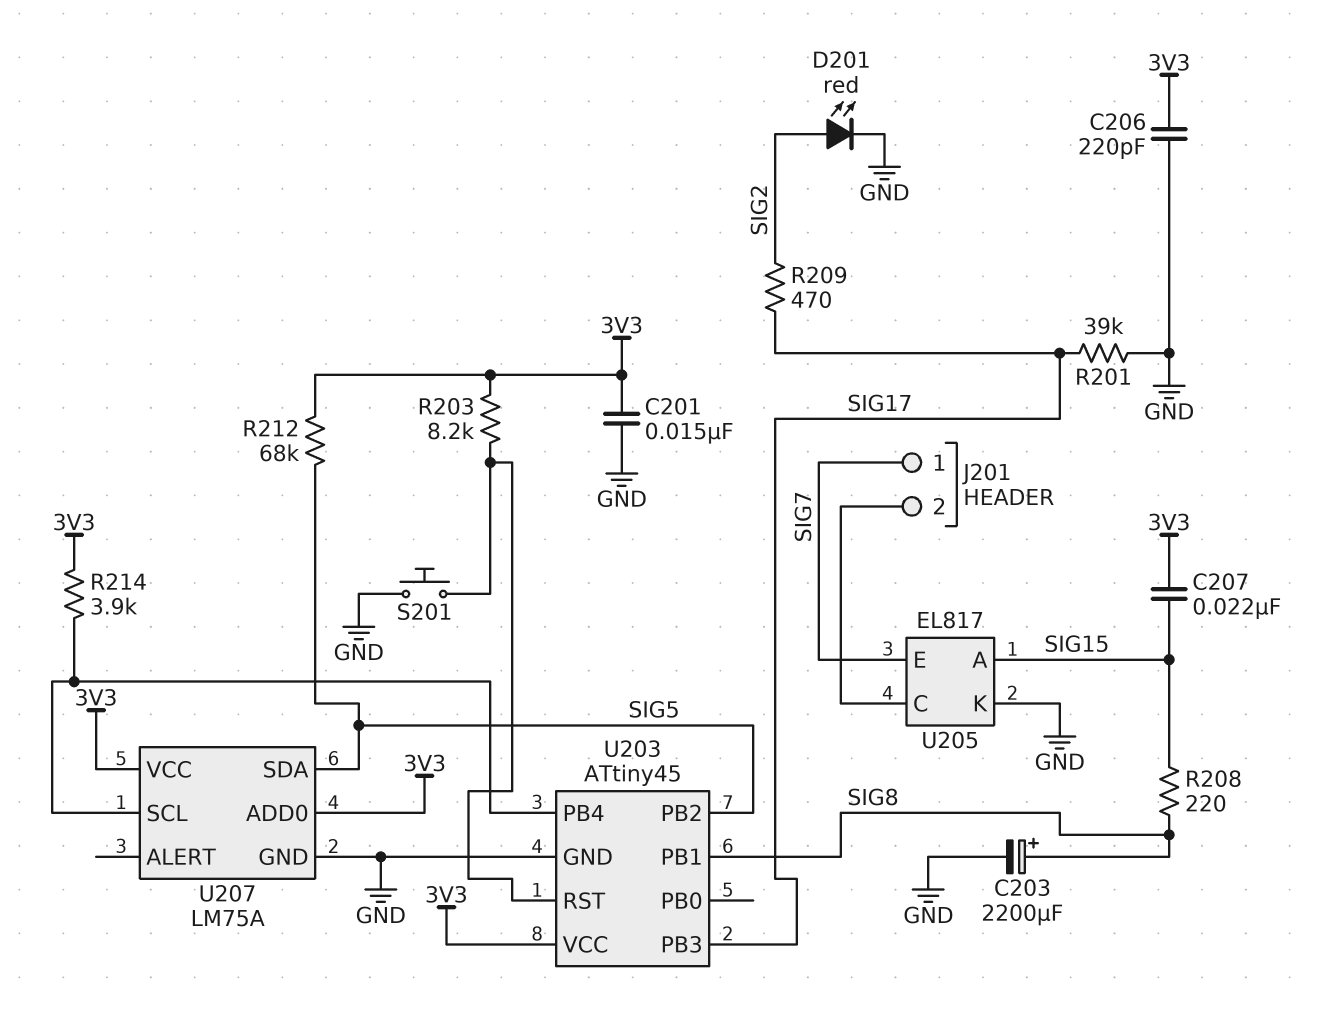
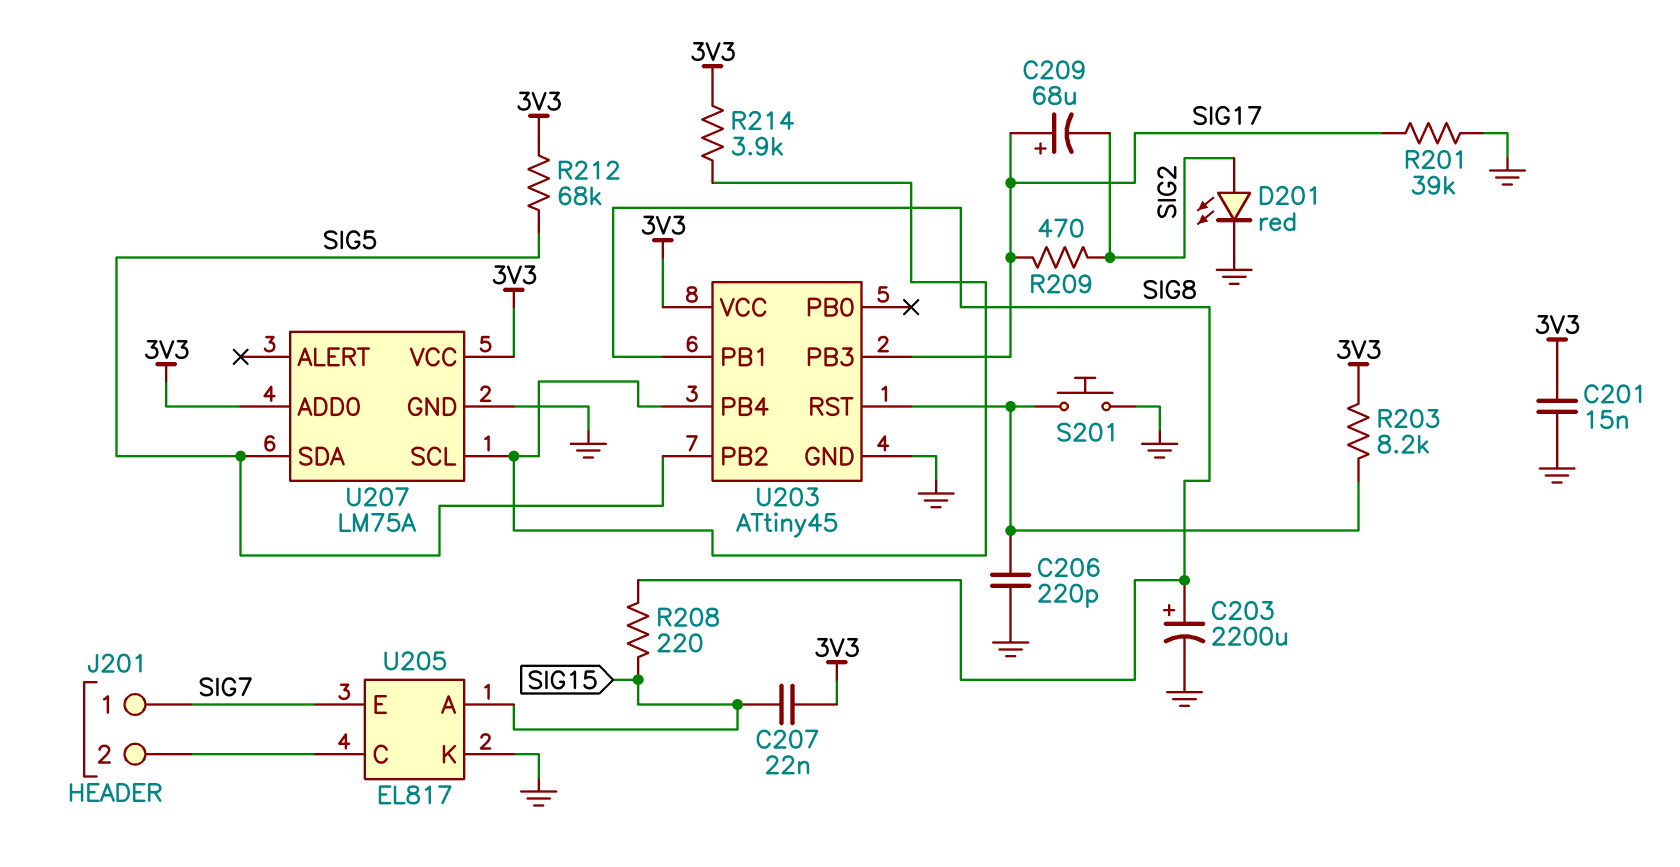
C206: 220pF (3V3, GND) -> 220pF (GND, U203/RST)
C209: none -> 68uF (plus SIG17, minus SIG2)

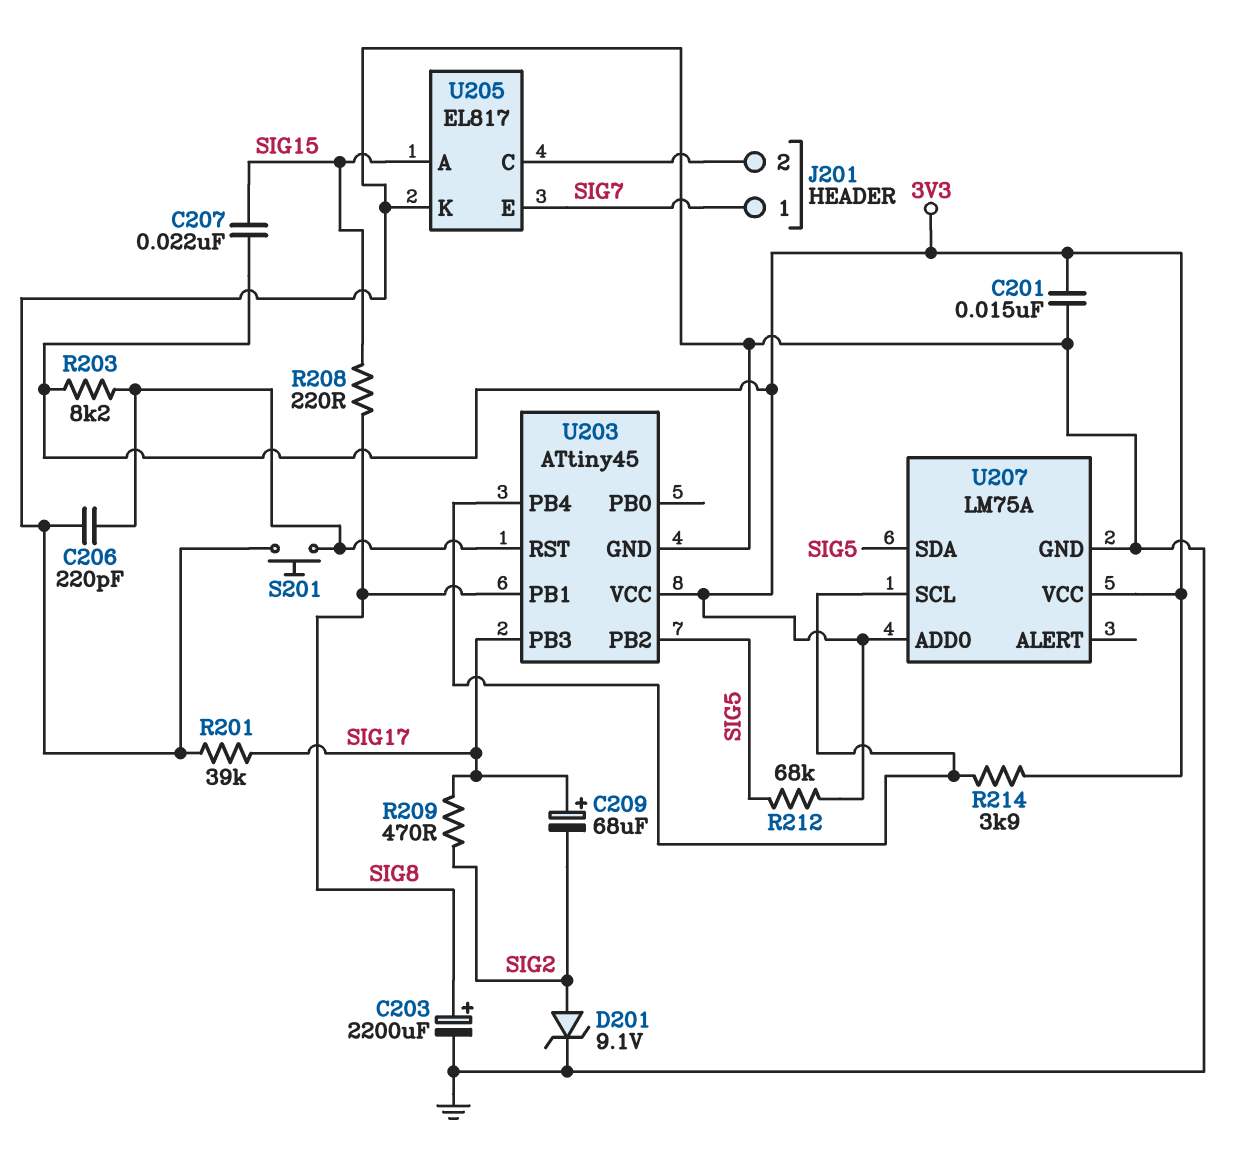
D201: LED red (A SIG2, K GND) -> zener 9.1V (A SIG2, K GND)

